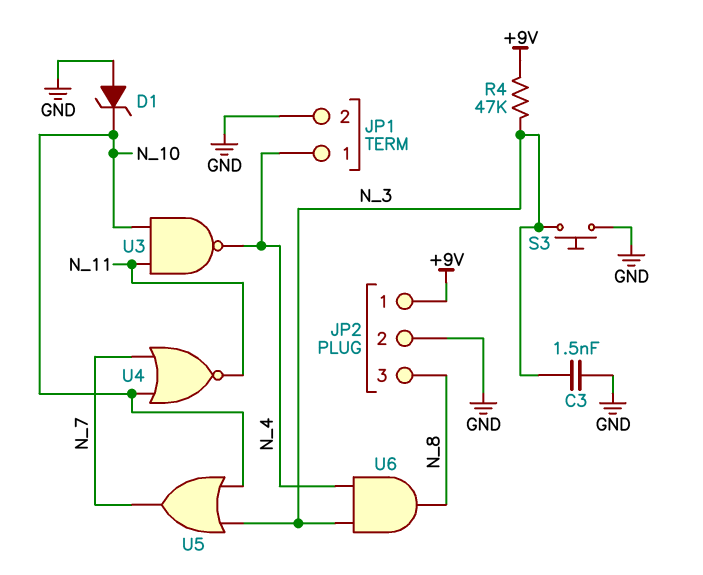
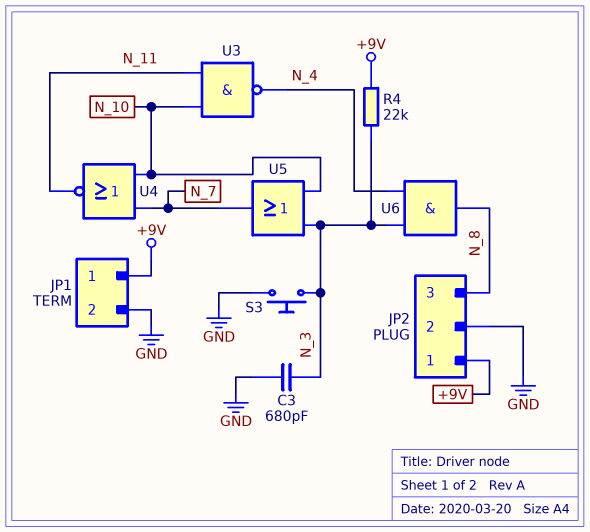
C3: 1.5nF (GND, N_3) -> 680pF (GND, N_3)
D1: zener (A GND, K N_10) -> none
JP1 pin 1: N_4 -> +9V
R4: 47k (+9V, N_3) -> 22k (+9V, N_3)

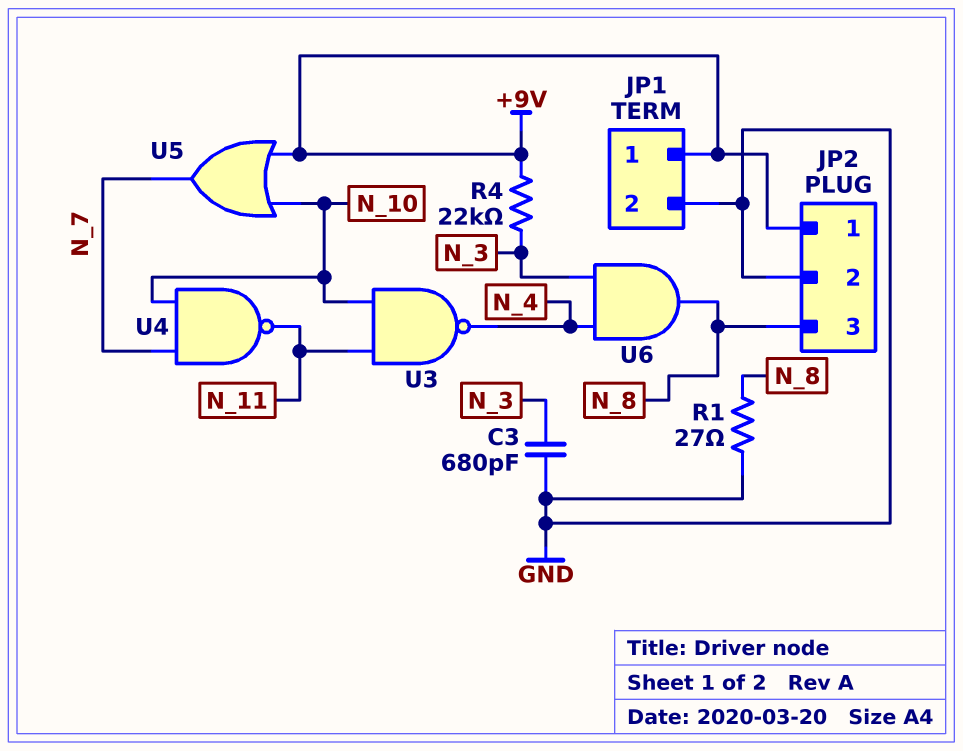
R1: none -> 27 (GND, N_8)
S3: button (GND, N_3) -> none
U4: NOR (in N_7, in N_10, out N_11) -> NAND (in N_7, in N_10, out N_11)
U5: OR (in N_3, in N_10, out N_7) -> OR (in +9V, in N_10, out N_7)

